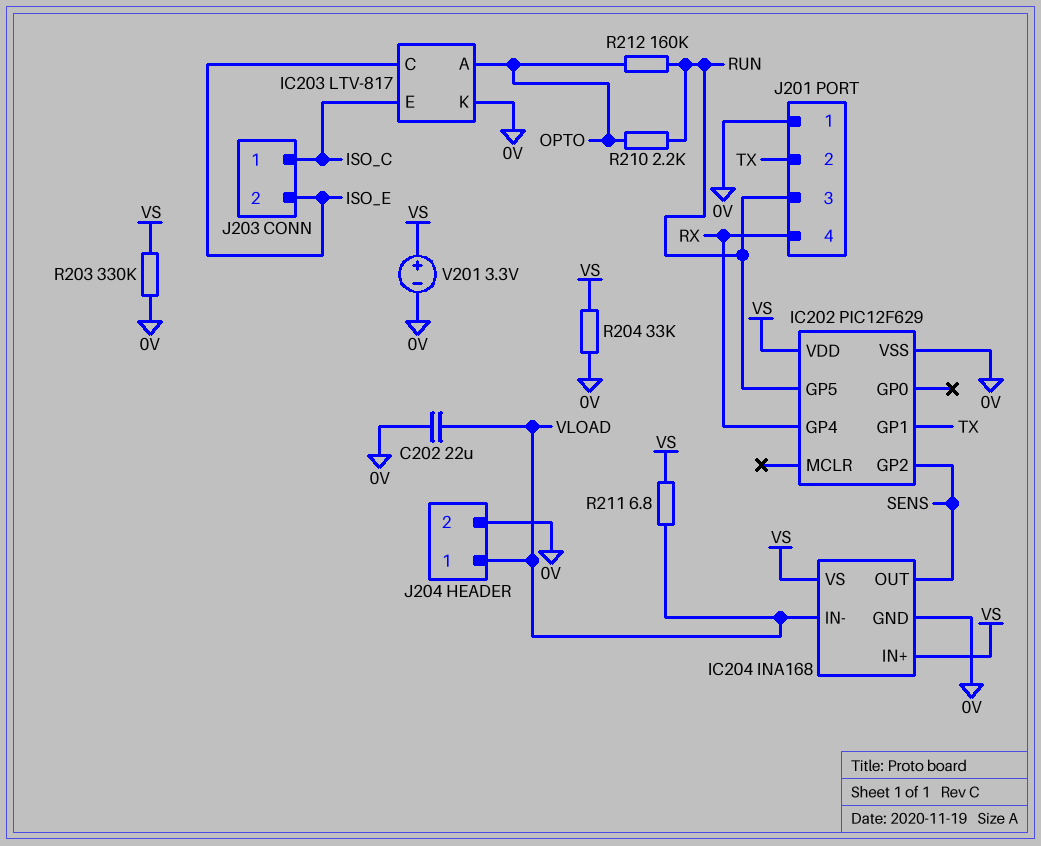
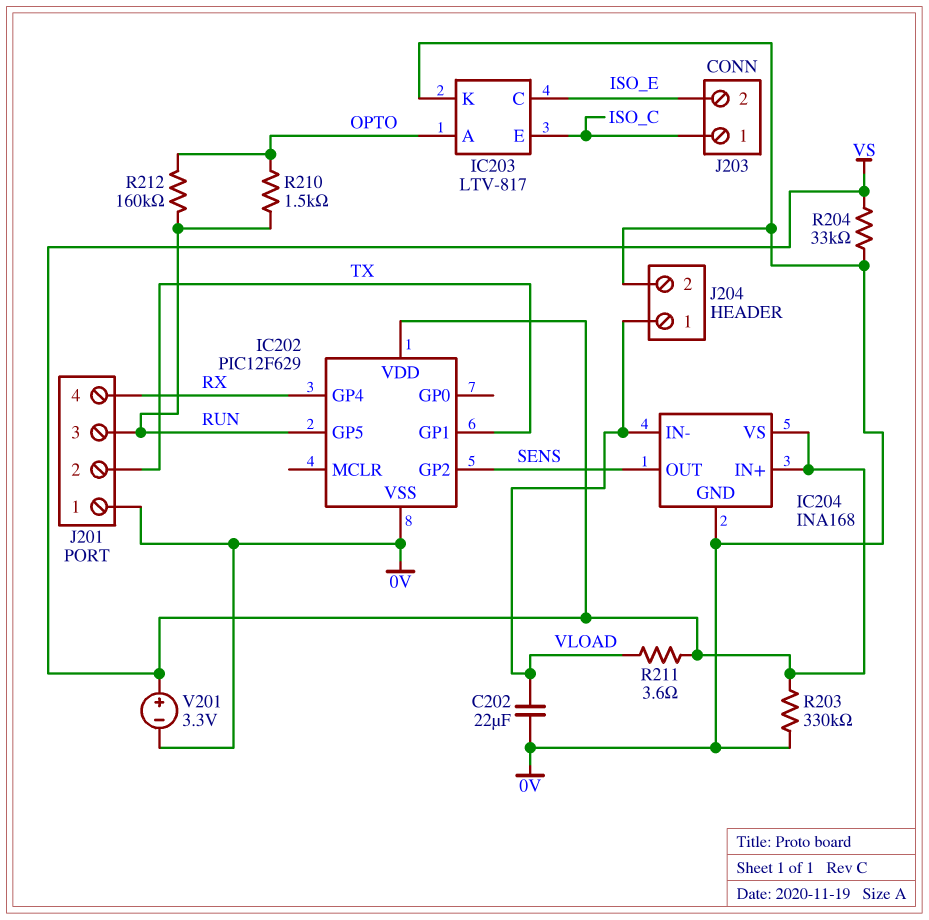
R210: 2.2k (OPTO, RUN) -> 1.5k (OPTO, RUN)
R211: 6.8 (VLOAD, VS) -> 3.6 (VLOAD, VS)

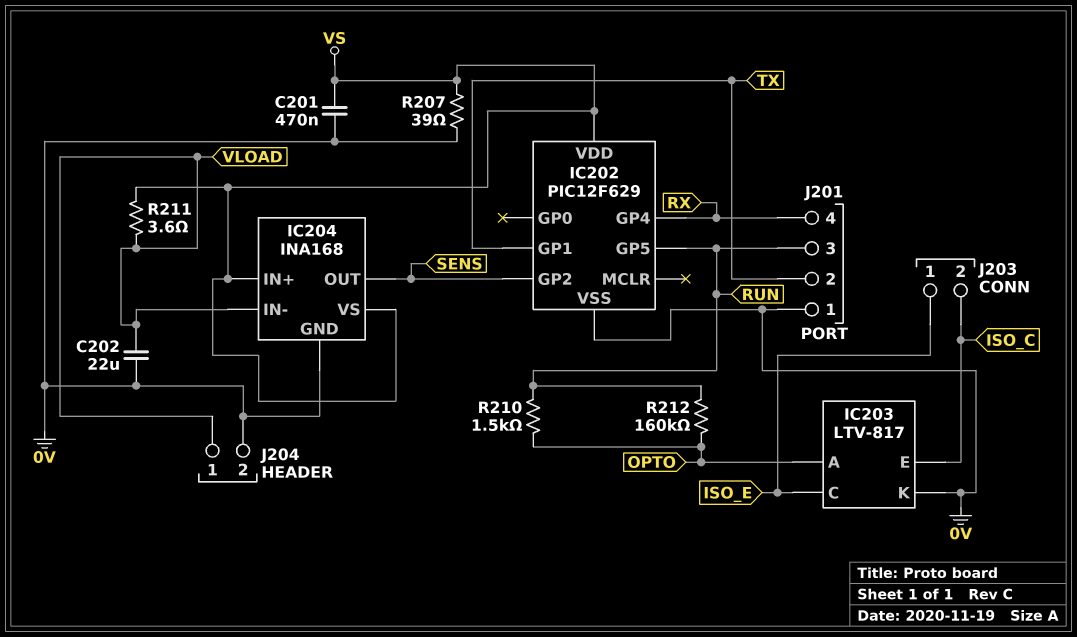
C201: none -> 470nF (0V, VS)
J203 pin 1: ISO_C -> ISO_E
J203 pin 2: ISO_E -> ISO_C
R203: 330k (0V, VS) -> none
R204: 33k (0V, VS) -> none
R207: none -> 39 (0V, VS)
V201: 3.3V (plus VS, minus 0V) -> none

